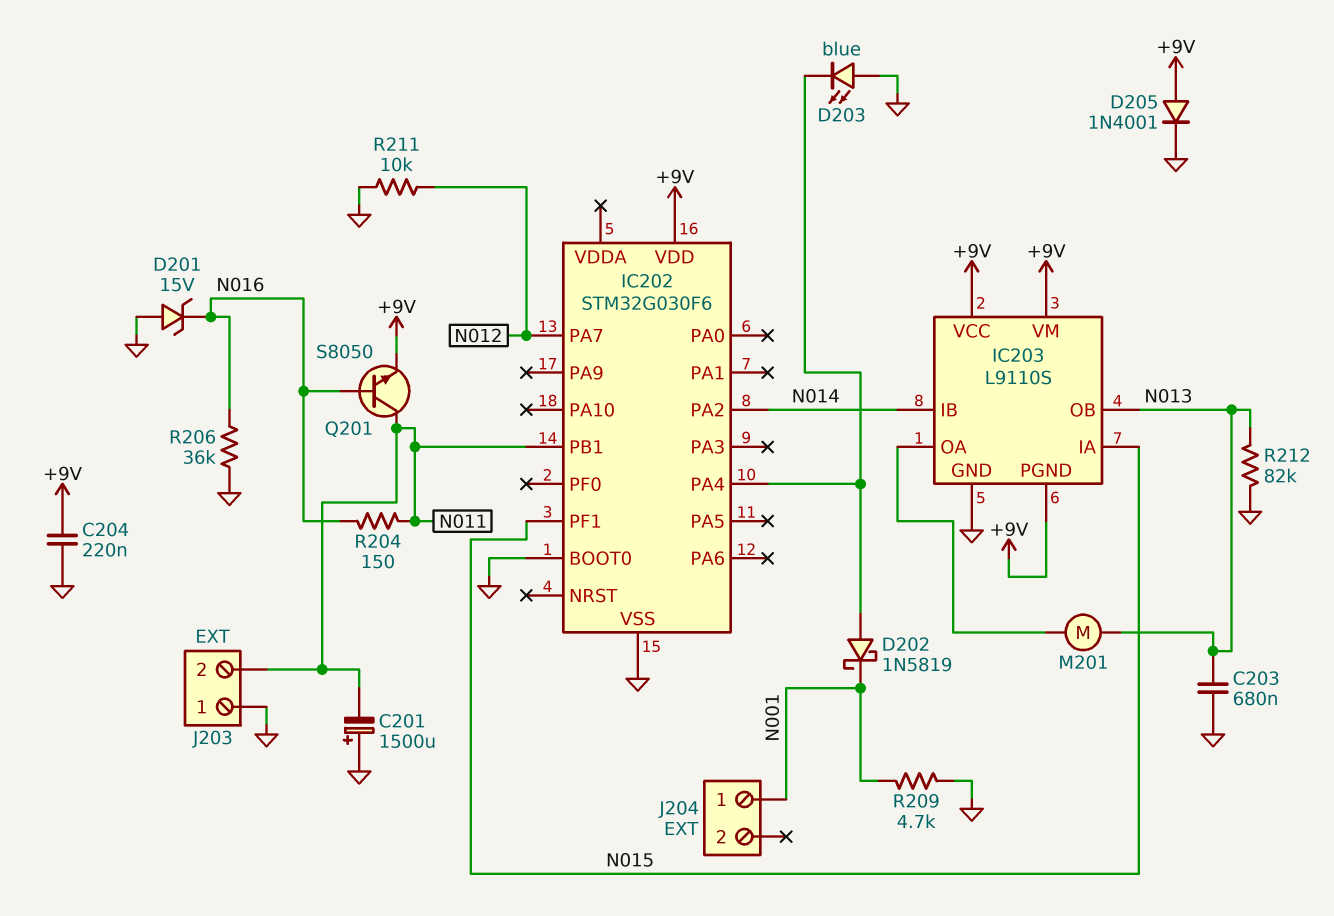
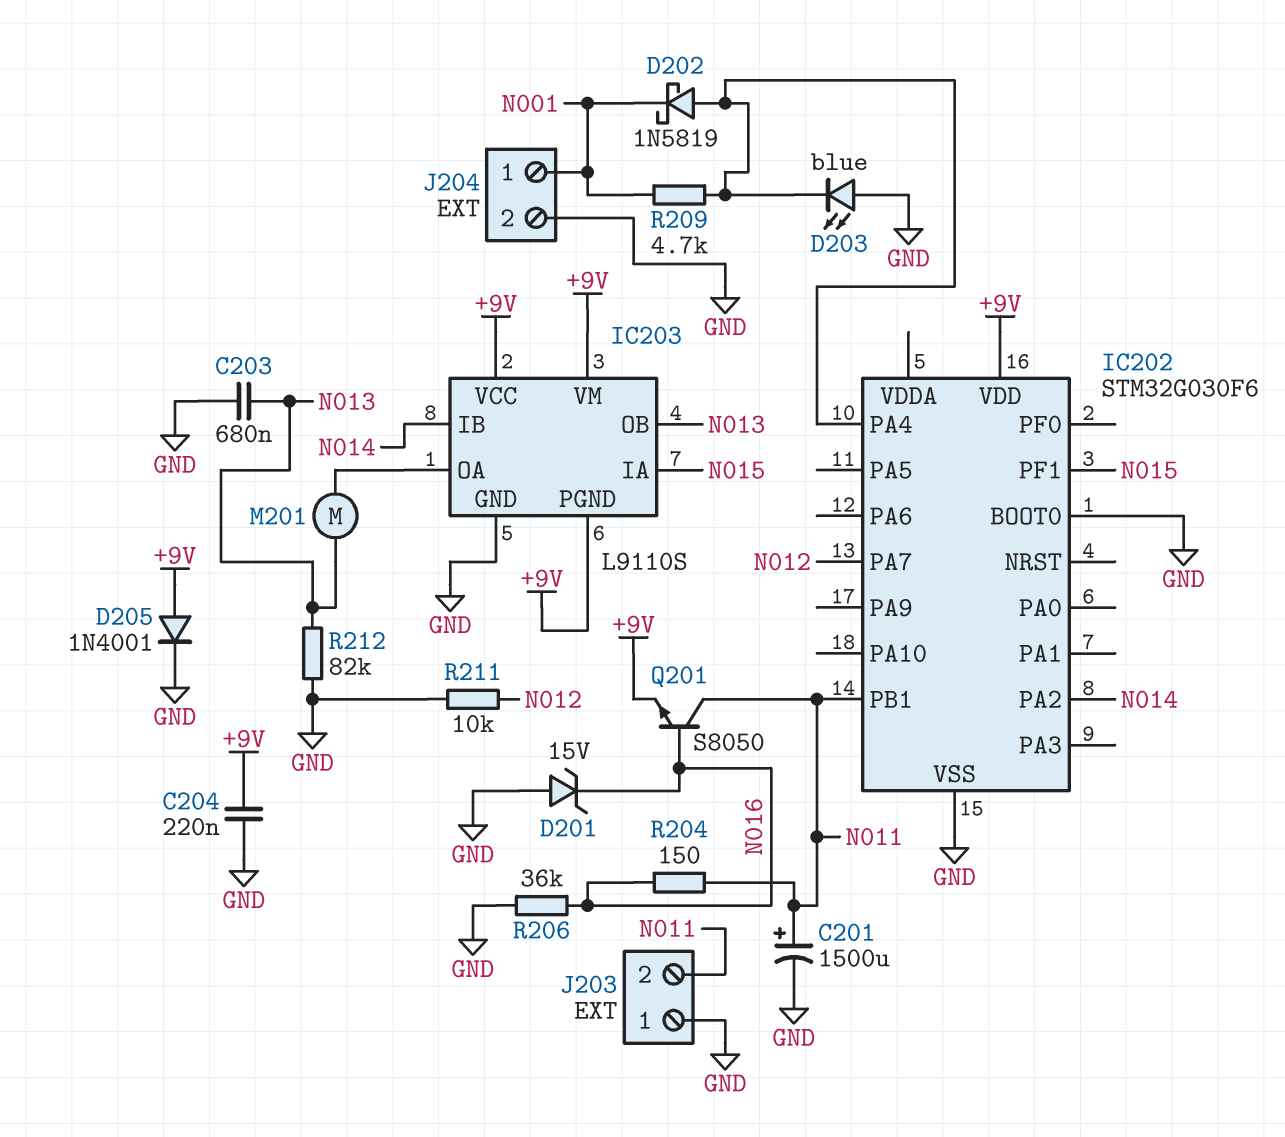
C201: 1500uF (plus GND, minus N011) -> 1500uF (plus N011, minus GND)
J204 pin 2: none -> GND
R209: 4.7k (GND, N001) -> 4.7k (IC202/PA4, N001)

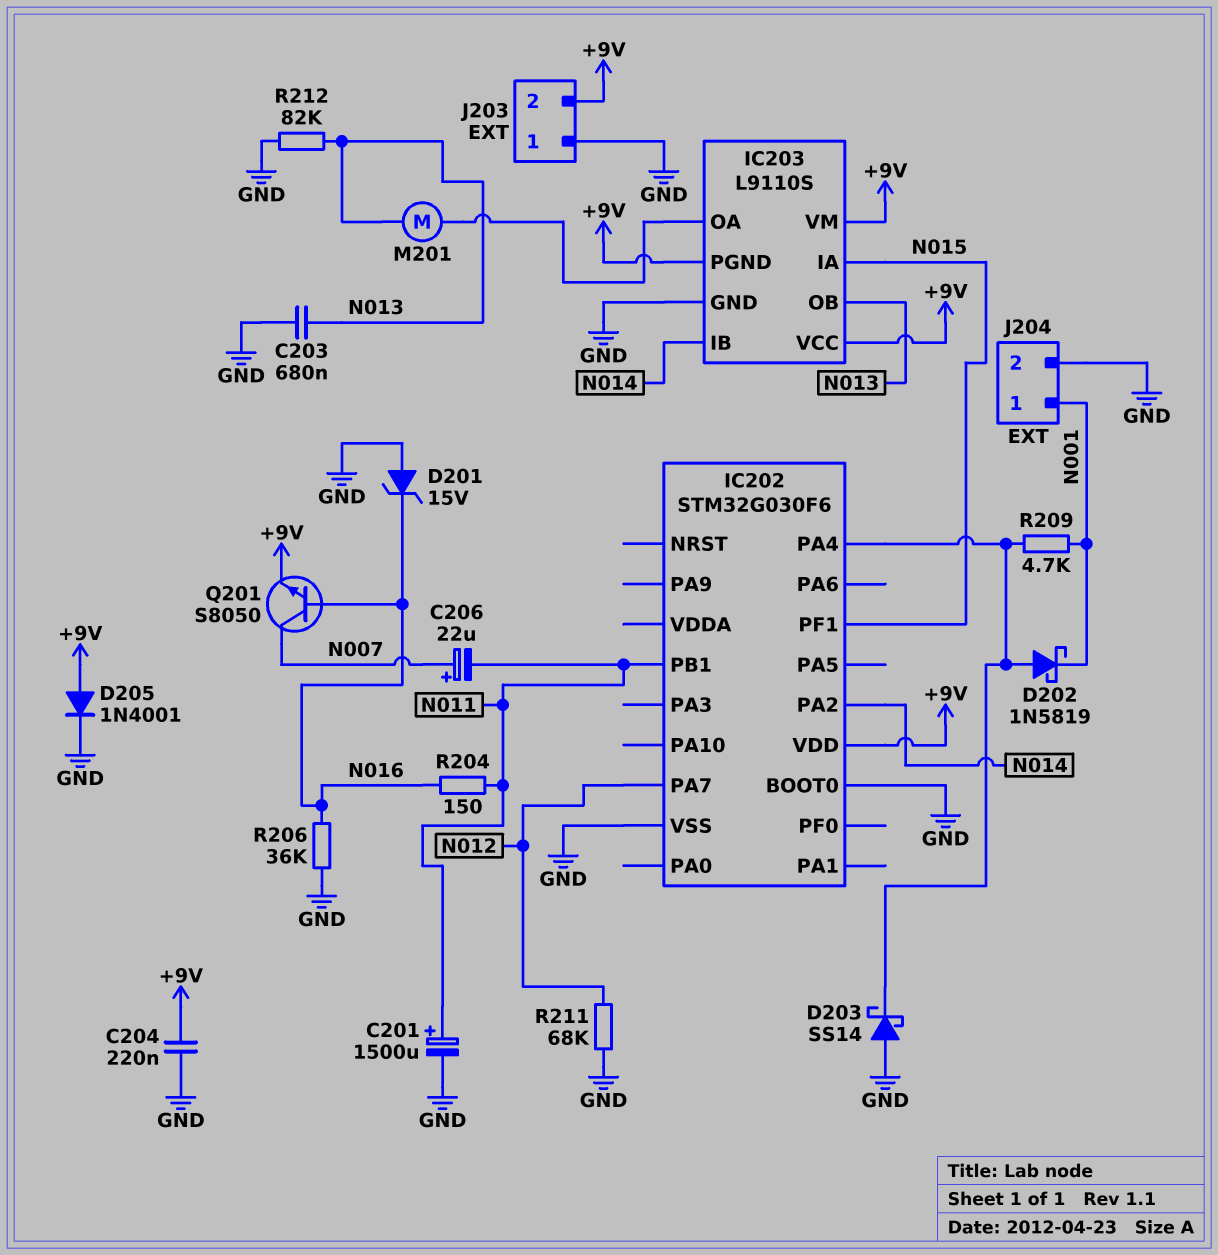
C206: none -> 22uF (plus N007, minus N011)
D203: LED blue (A GND, K IC202/PA4) -> schottky SS14 (A GND, K IC202/PA4)
J203 pin 2: N011 -> +9V
Q201: NPN S8050 (B N016, C N011, E +9V) -> NPN S8050 (B N016, C N007, E +9V)
R211: 10k (GND, N012) -> 68k (GND, N012)

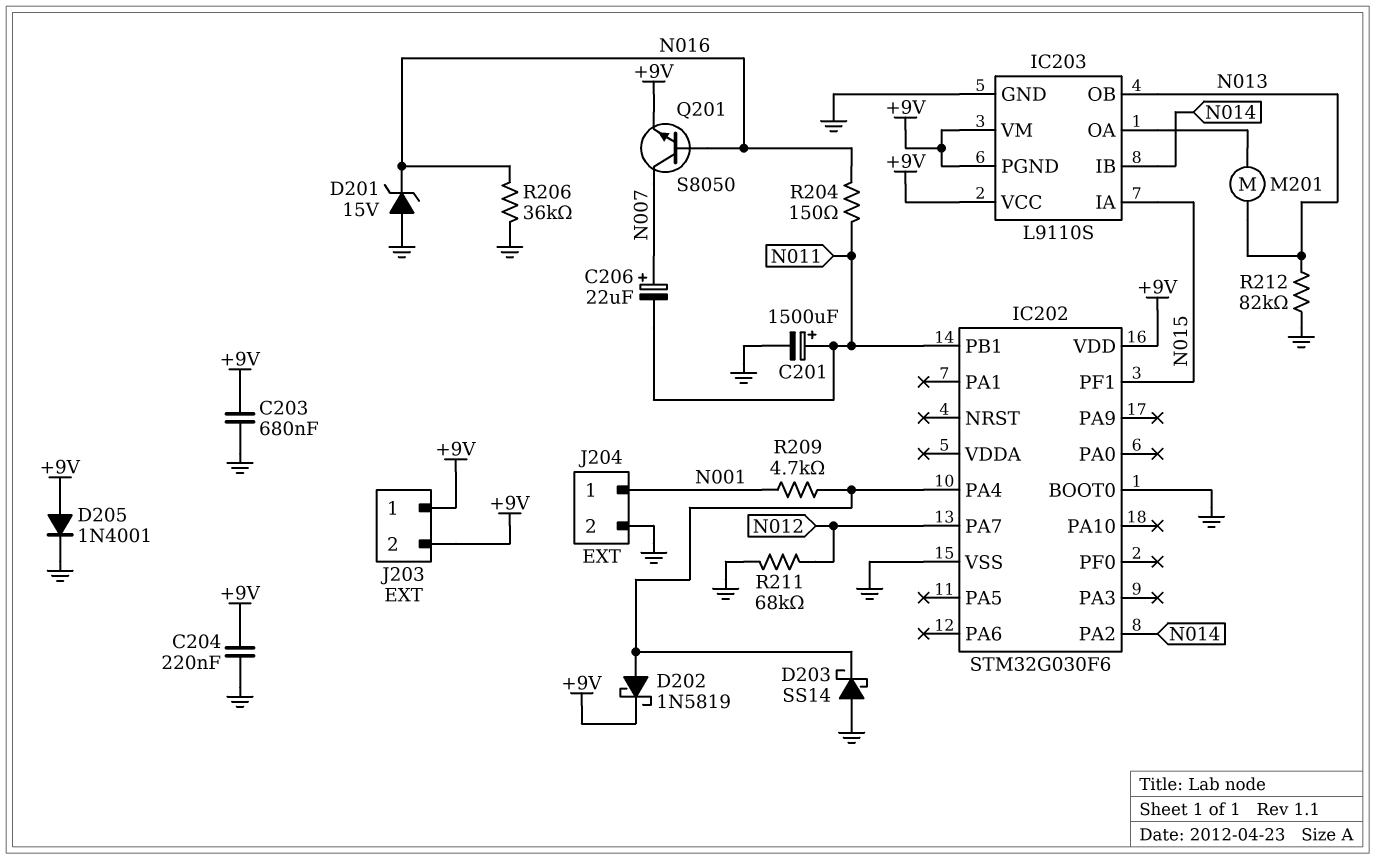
C203: 680nF (GND, N013) -> 680nF (+9V, GND)
D202: schottky 1N5819 (A IC202/PA4, K N001) -> schottky 1N5819 (A IC202/PA4, K +9V)
J203 pin 1: GND -> +9V

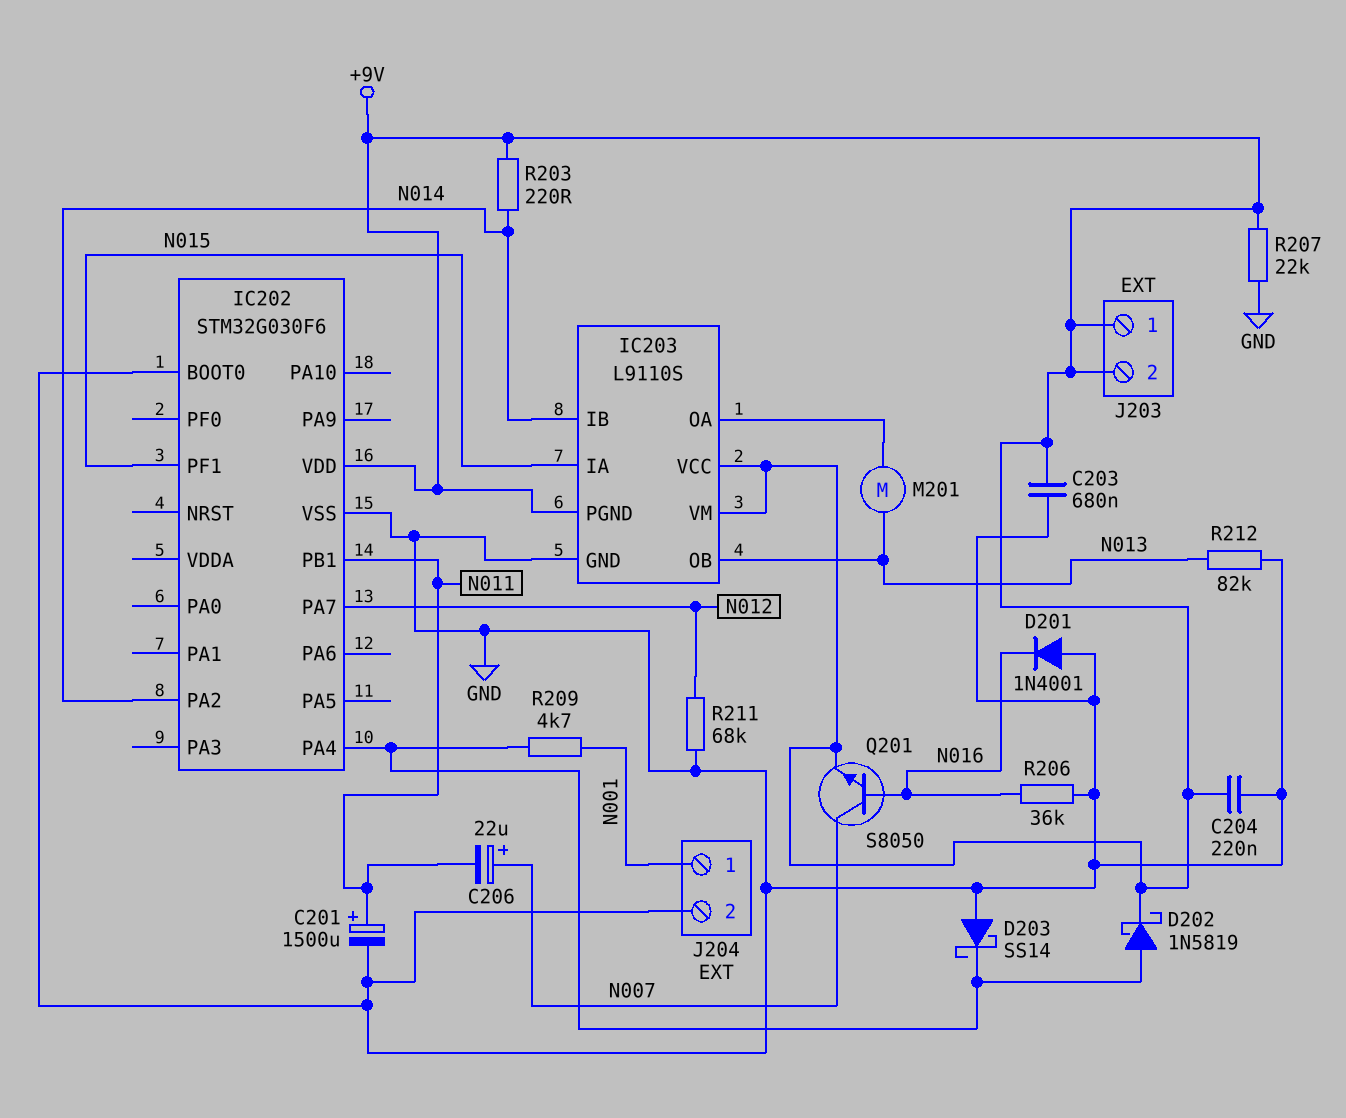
D201: zener 15V (A GND, K N016) -> diode 1N4001 (A GND, K N016)
D205: diode 1N4001 (A +9V, K GND) -> none
R203: none -> 220 (+9V, N014)
R204: 150 (N011, N016) -> none
R207: none -> 22k (+9V, GND)

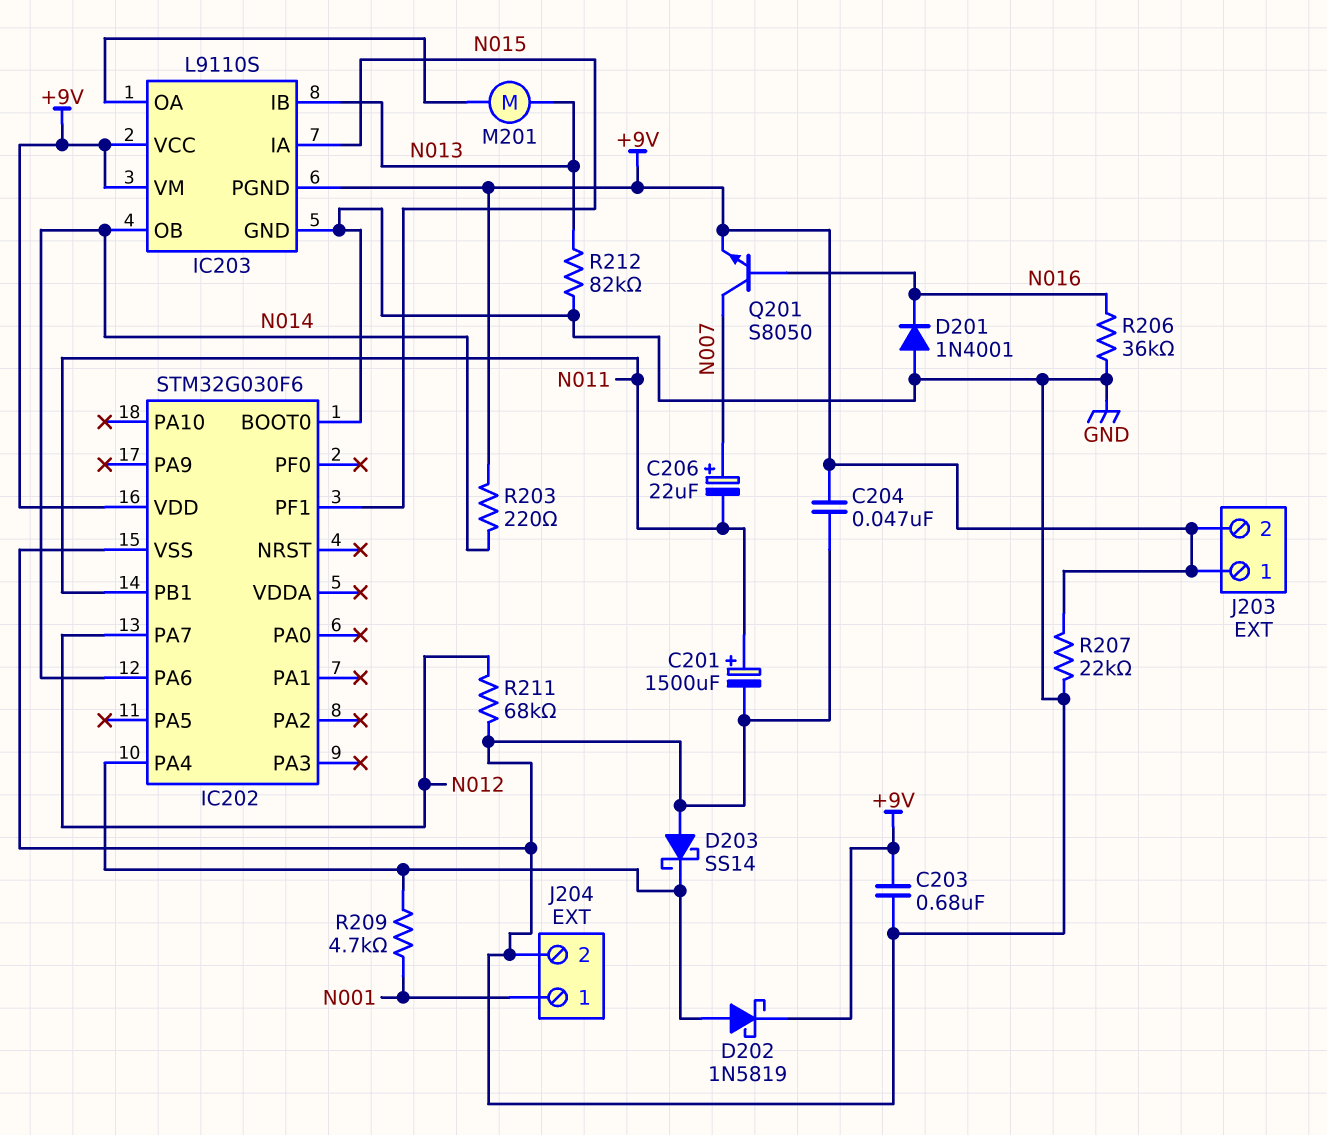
C204: 220nF (+9V, GND) -> 47nF (+9V, GND)
IC202 pin PA2: N014 -> none
IC202 pin PA6: none -> N014
IC203 pin IB: N014 -> N013
IC203 pin OB: N013 -> N014

